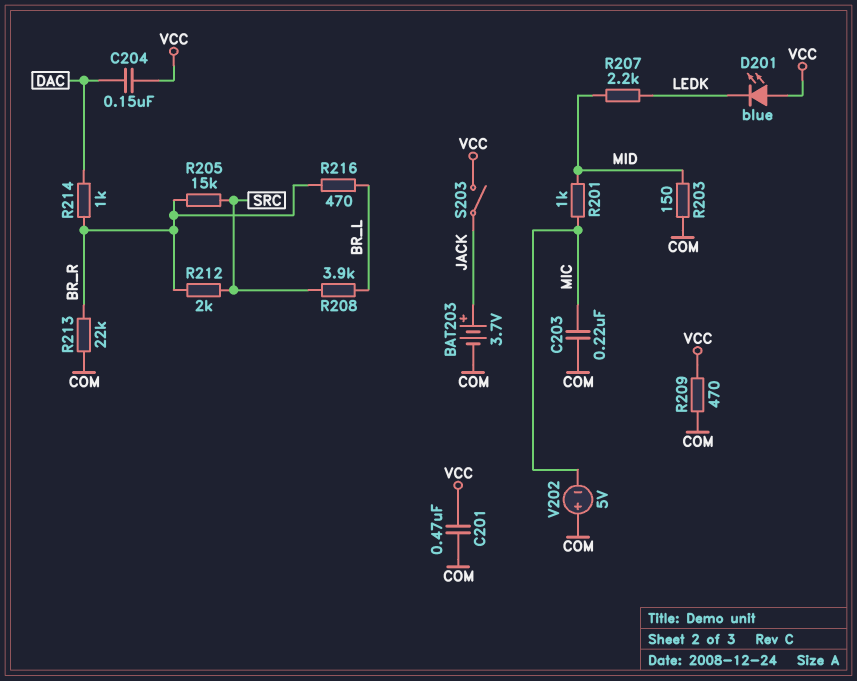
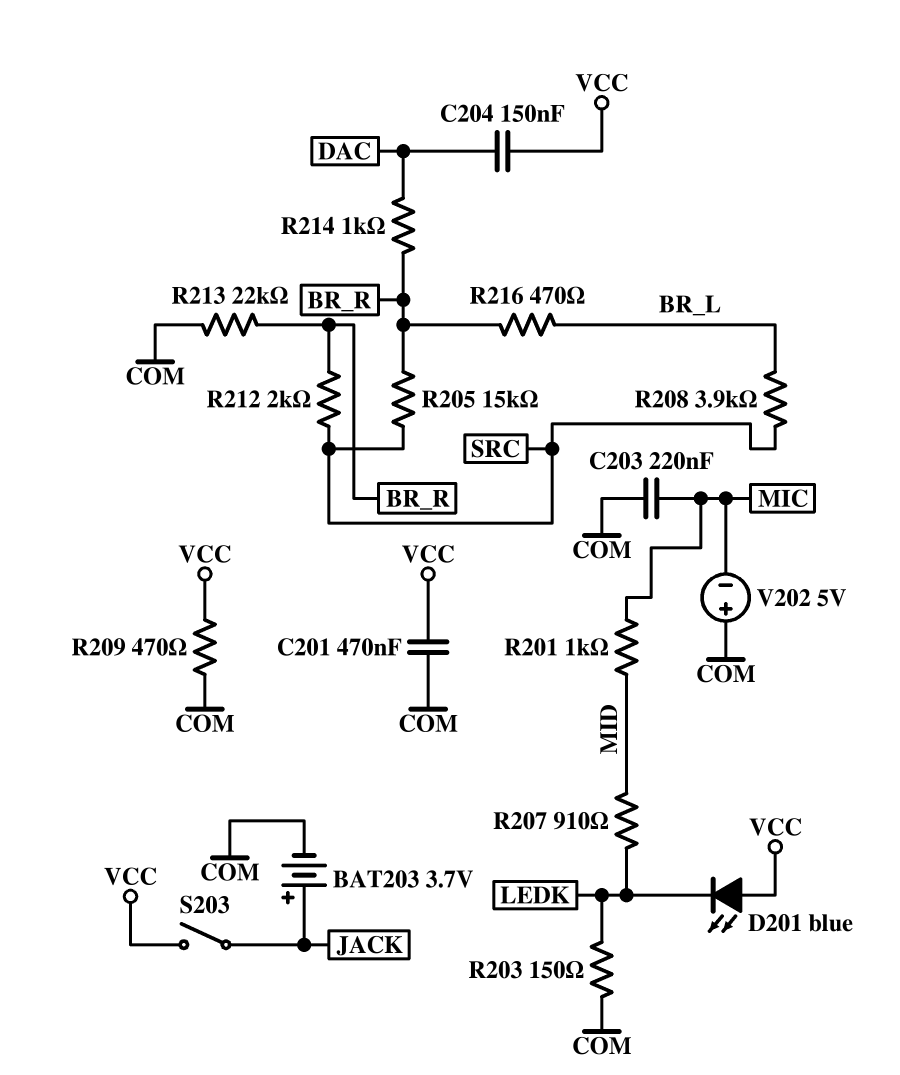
R203: 150 (COM, MID) -> 150 (COM, LEDK)
R207: 2.2k (LEDK, MID) -> 910 (LEDK, MID)

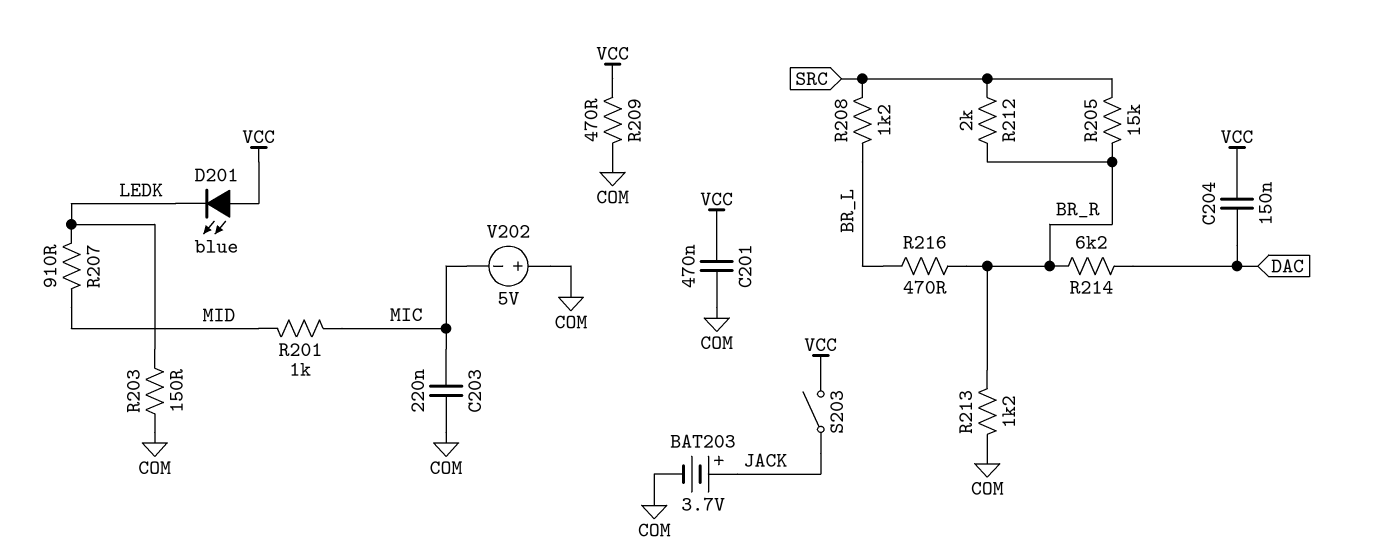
R208: 3.9k (BR_L, SRC) -> 1.2k (BR_L, SRC)
R213: 22k (BR_R, COM) -> 1.2k (BR_R, COM)
R214: 1k (BR_R, DAC) -> 6.2k (BR_R, DAC)

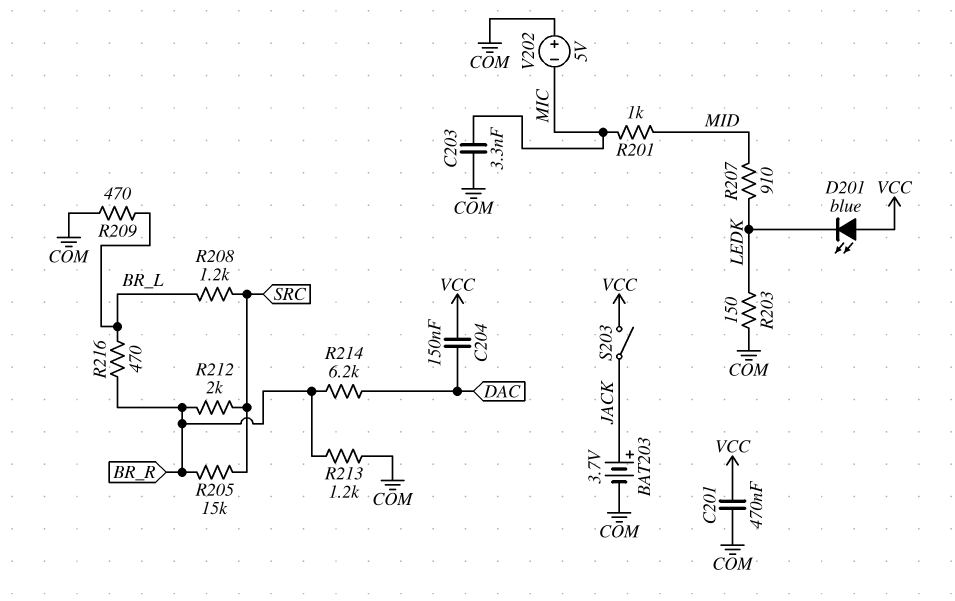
C203: 220nF (COM, MIC) -> 3.3nF (COM, MIC)
R209: 470 (COM, VCC) -> 470 (BR_L, COM)

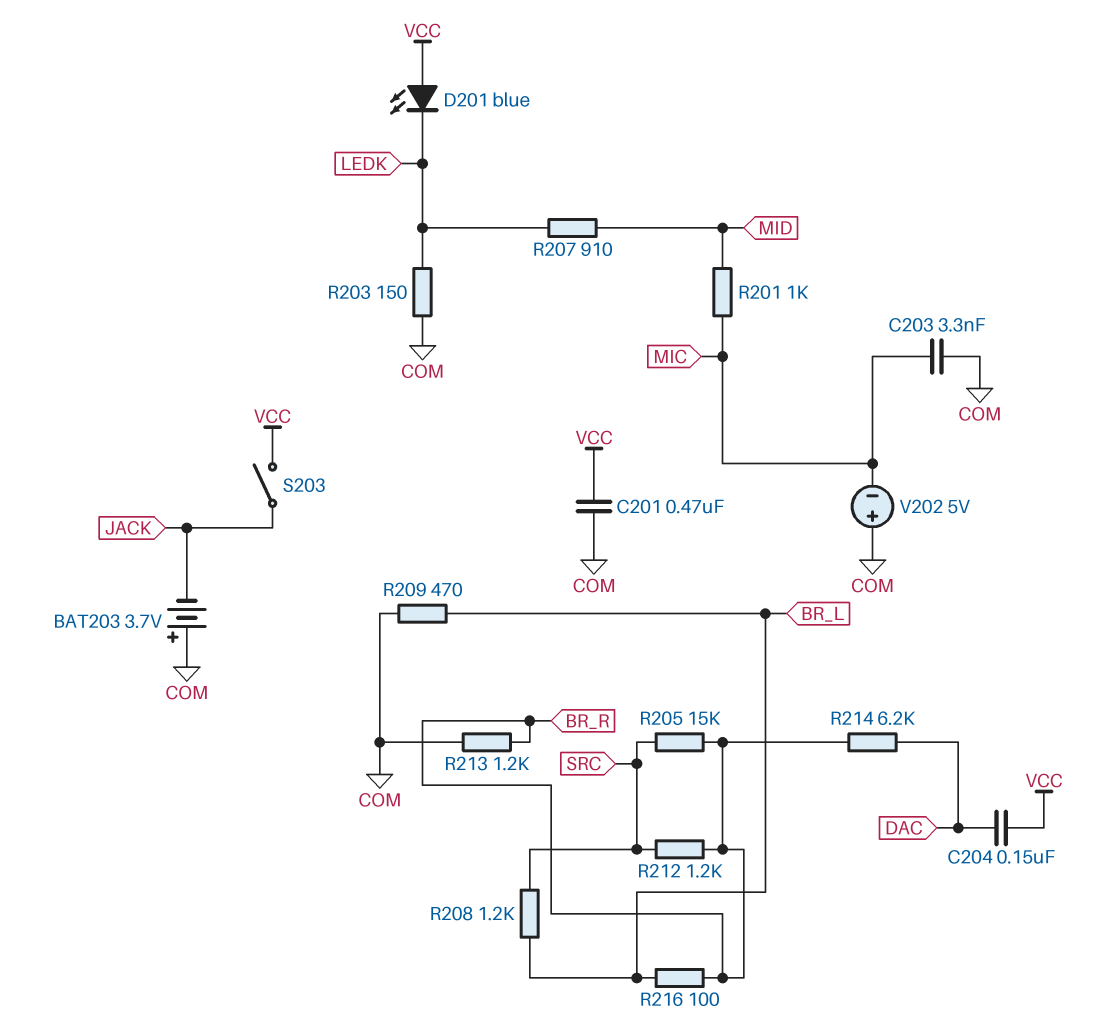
BAT203: 3.7V (plus JACK, minus COM) -> 3.7V (plus COM, minus JACK)
R212: 2k (BR_R, SRC) -> 1.2k (BR_R, SRC)
R216: 470 (BR_L, BR_R) -> 100 (BR_L, BR_R)

